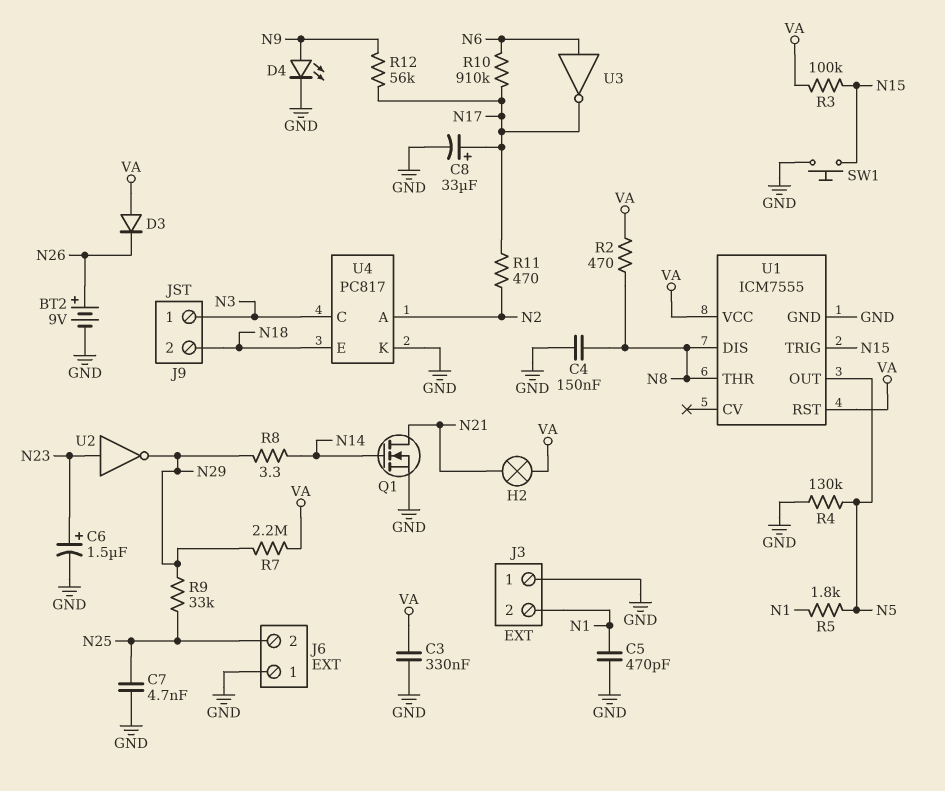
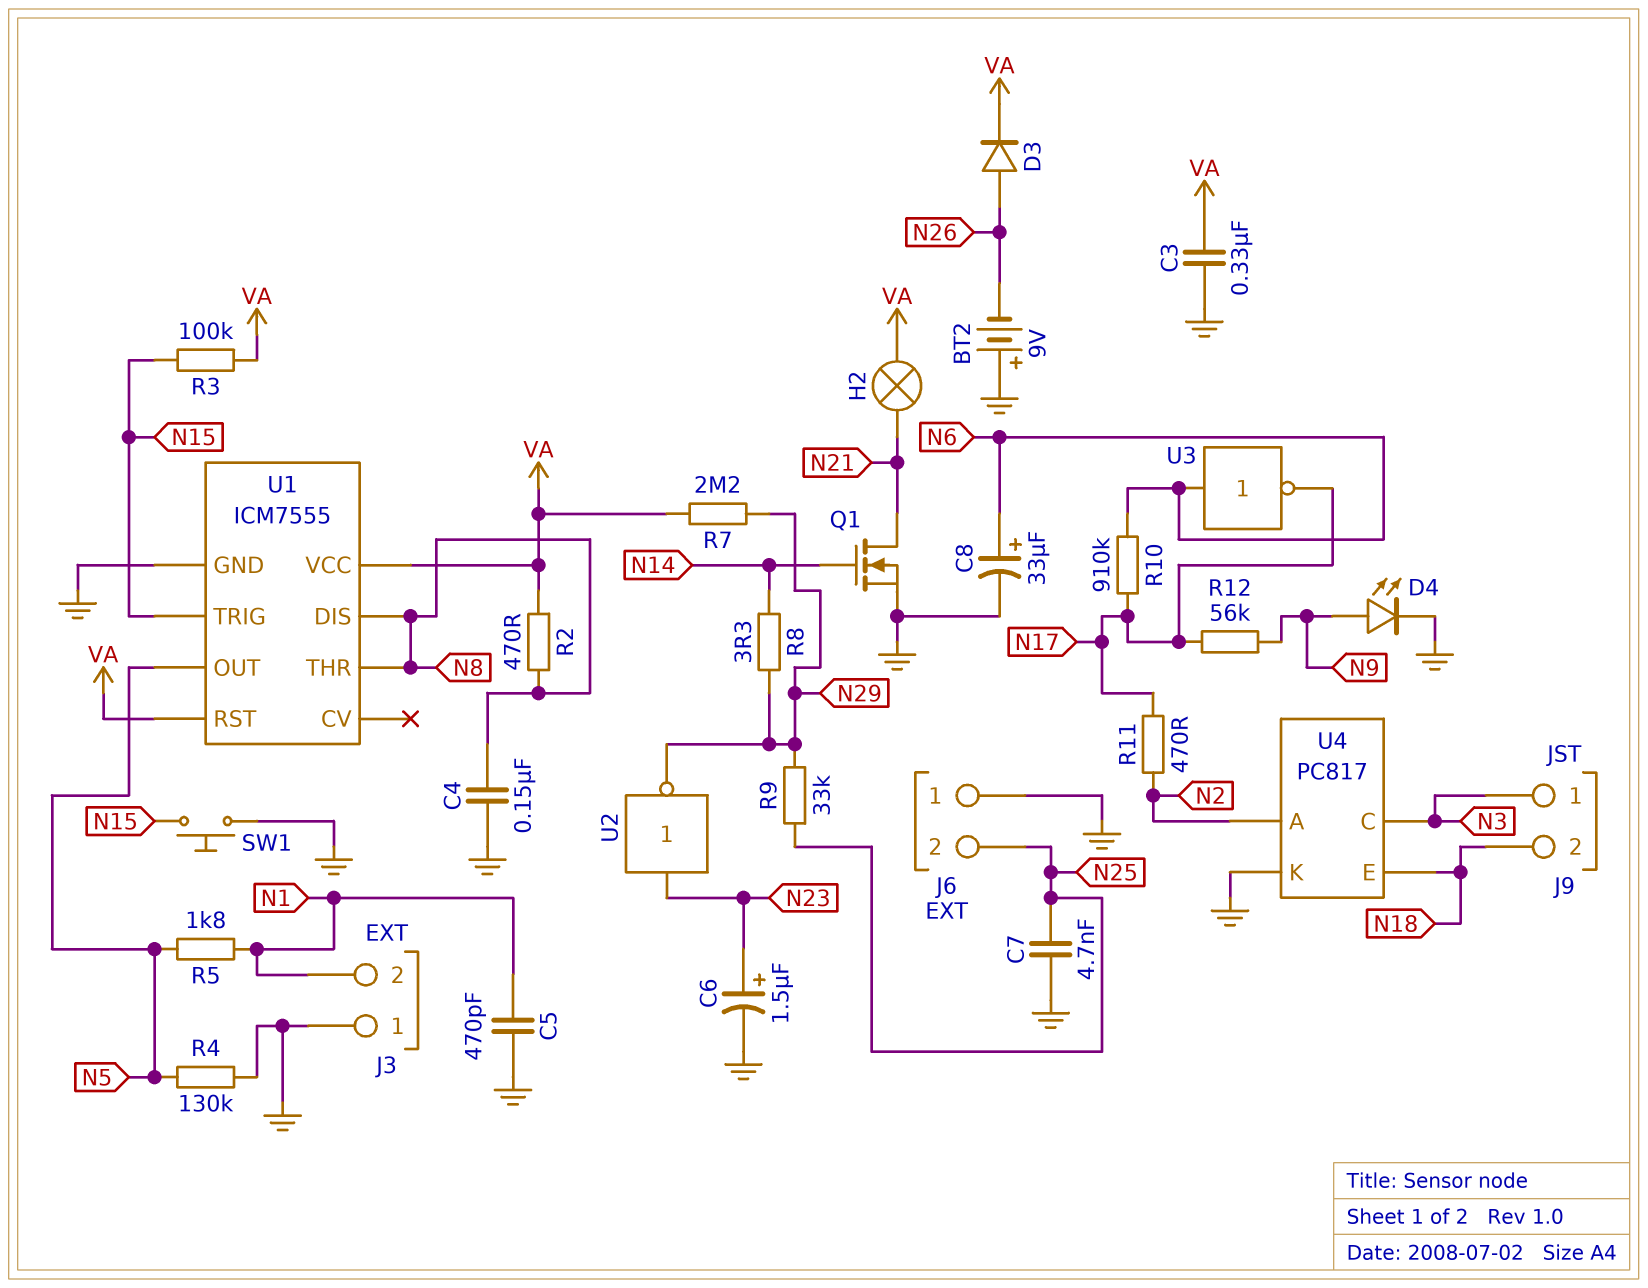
BT2: 9V (plus N26, minus GND) -> 9V (plus GND, minus N26)
C8: 33uF (plus N17, minus GND) -> 33uF (plus N6, minus GND)
D3: diode (A VA, K N26) -> diode (A N26, K VA)

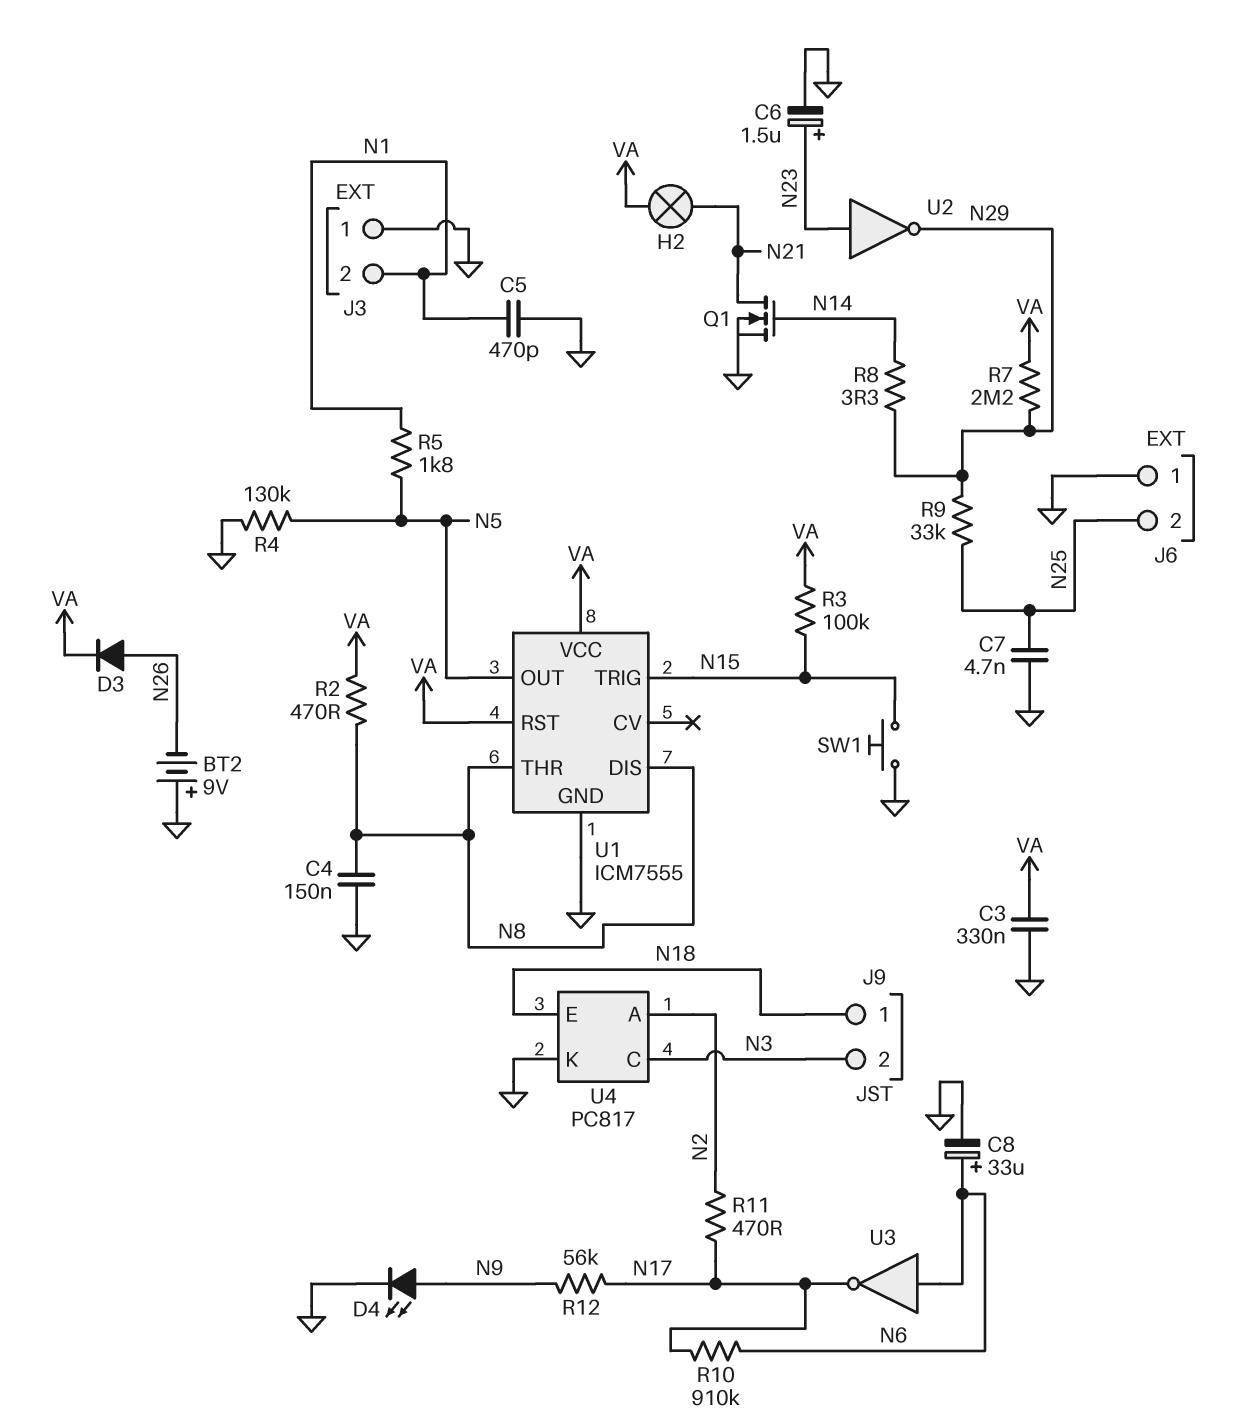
J9 pin 1: N3 -> N18
J9 pin 2: N18 -> N3

